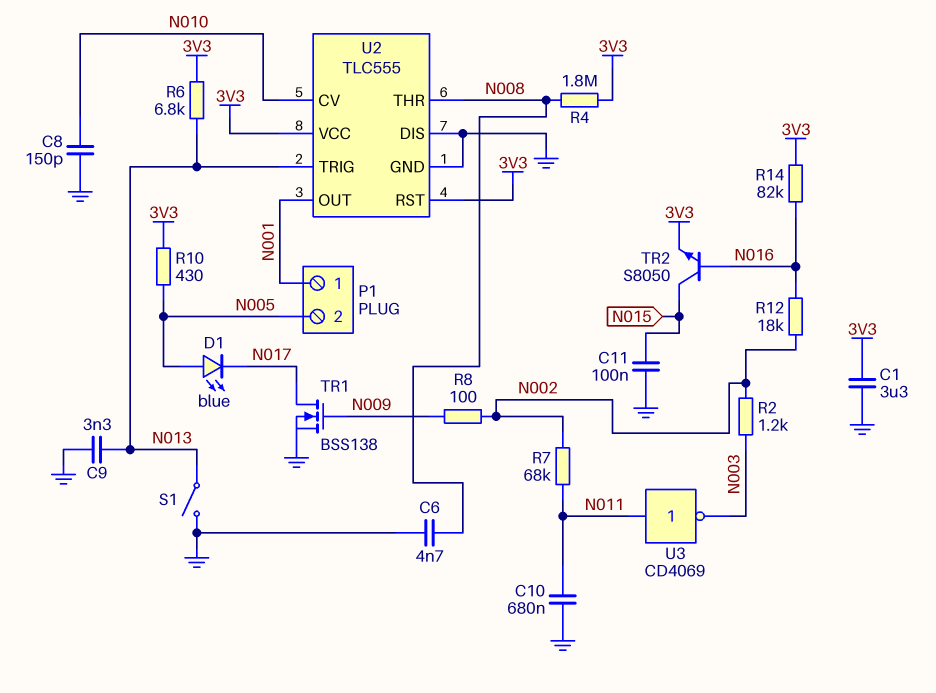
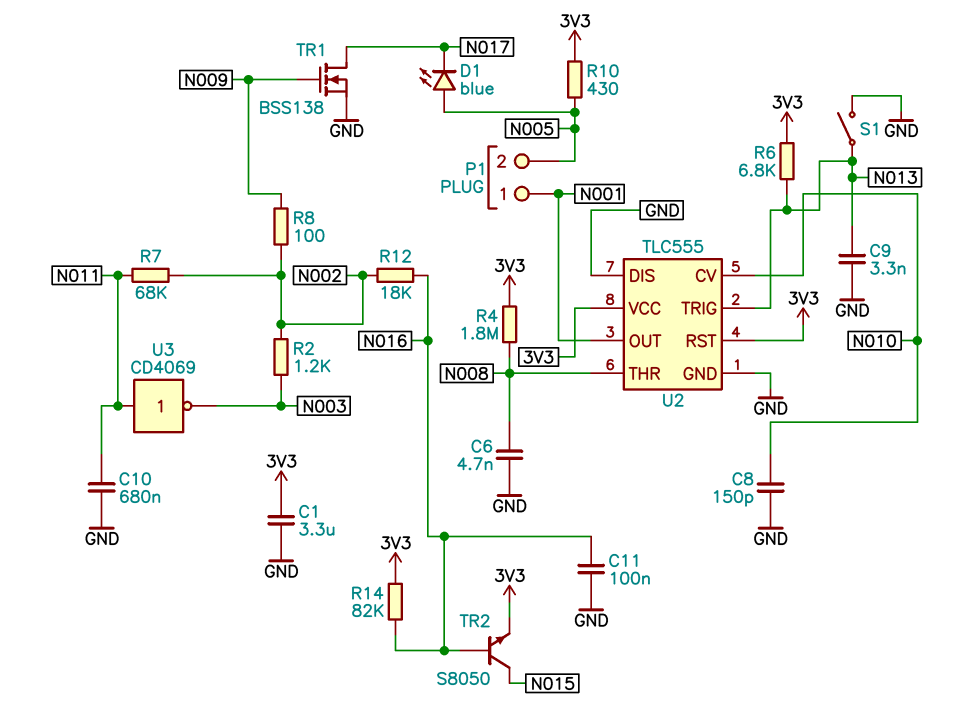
C11: 100nF (GND, N015) -> 100nF (GND, N016)

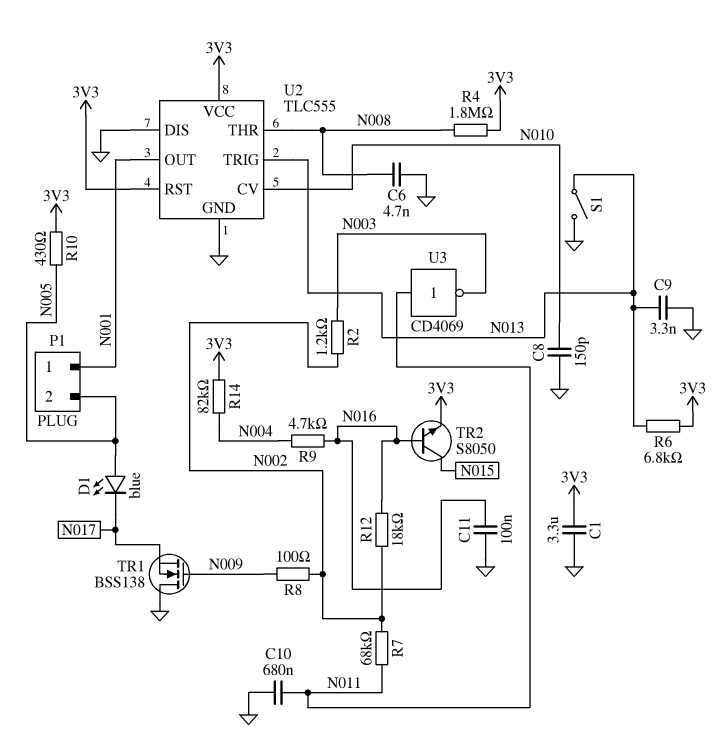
R9: none -> 4.7k (N004, N016)
R14: 82k (3V3, N016) -> 82k (3V3, N004)
TR1: NMOS BSS138 (G N009, D N017, S GND) -> NMOS BSS138 (G N009, D GND, S N017)

